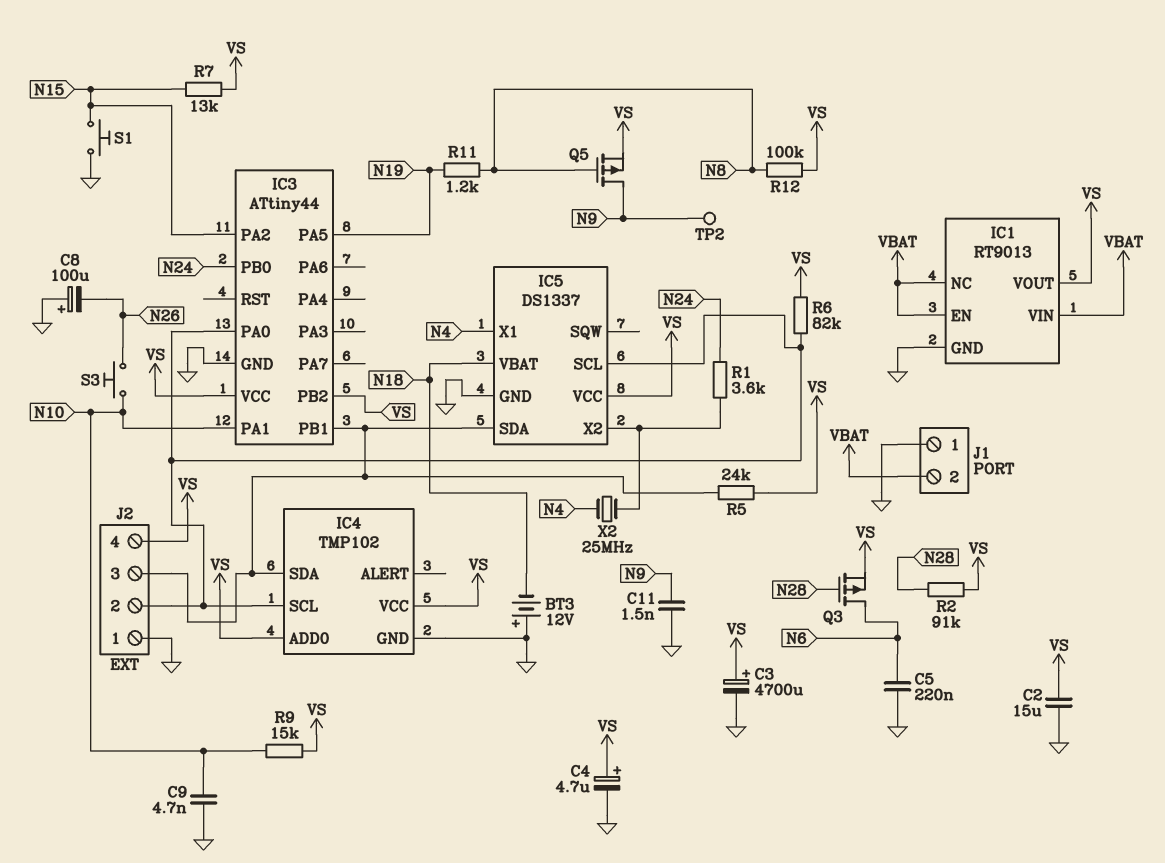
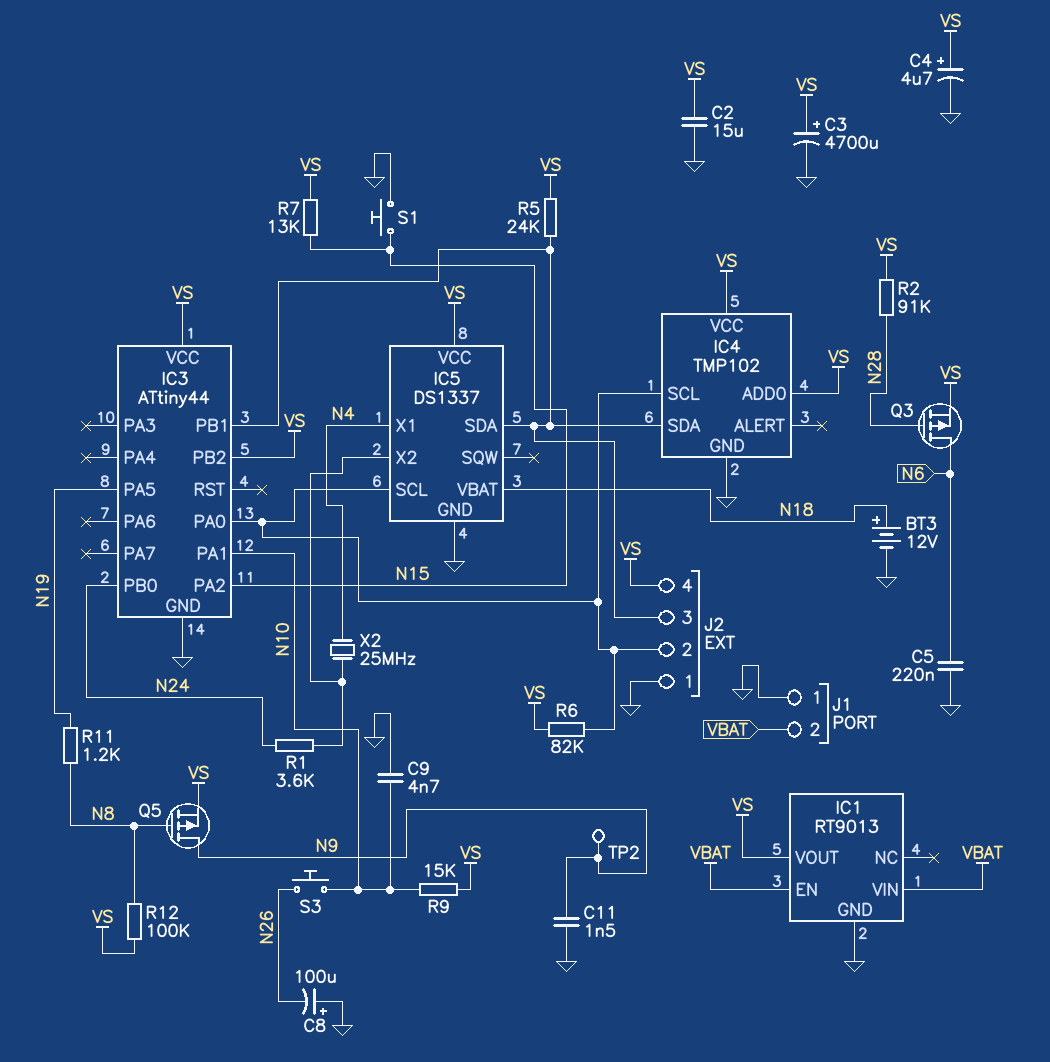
BT3: 12V (plus GND, minus N18) -> 12V (plus N18, minus GND)
IC1 pin NC: VBAT -> none

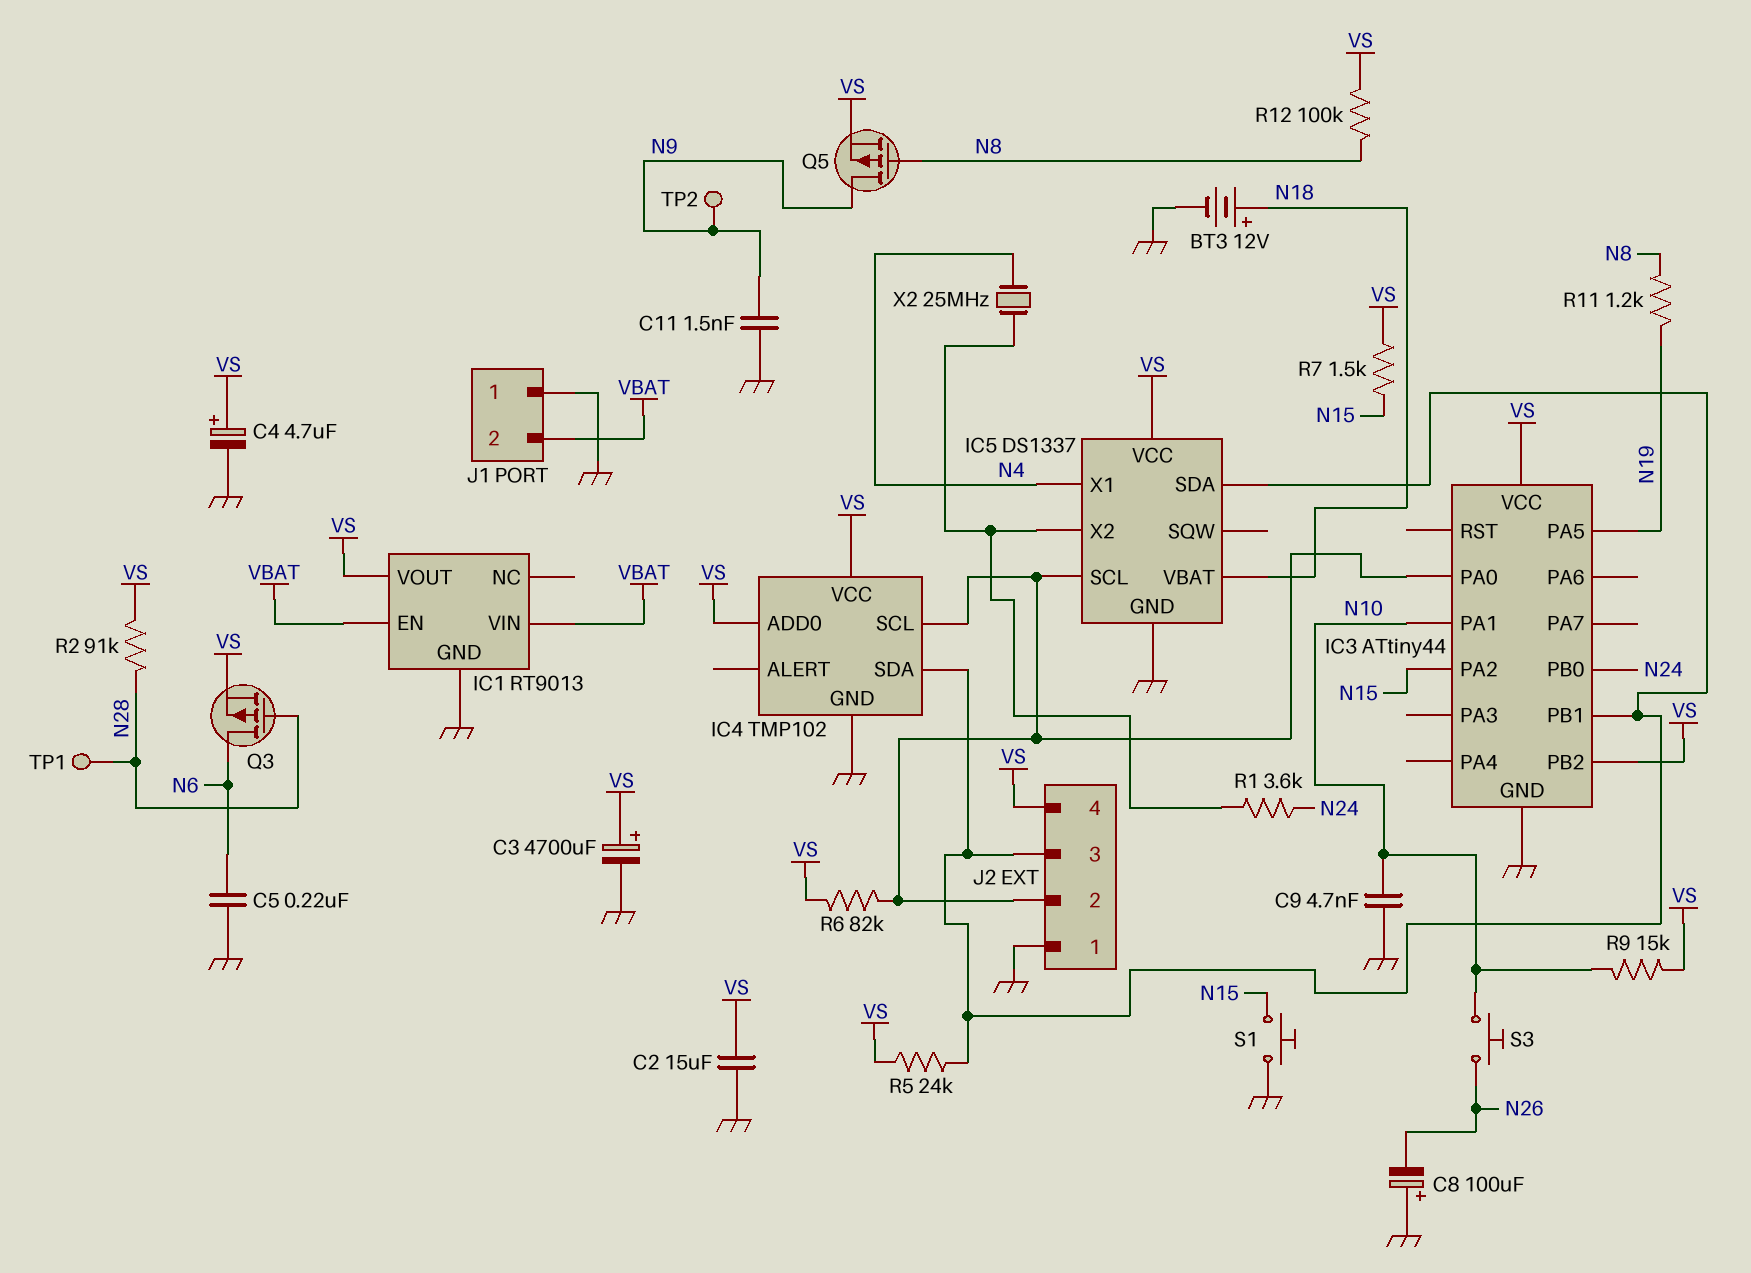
R7: 13k (N15, VS) -> 1.5k (N15, VS)
TP1: none -> test point (N28)

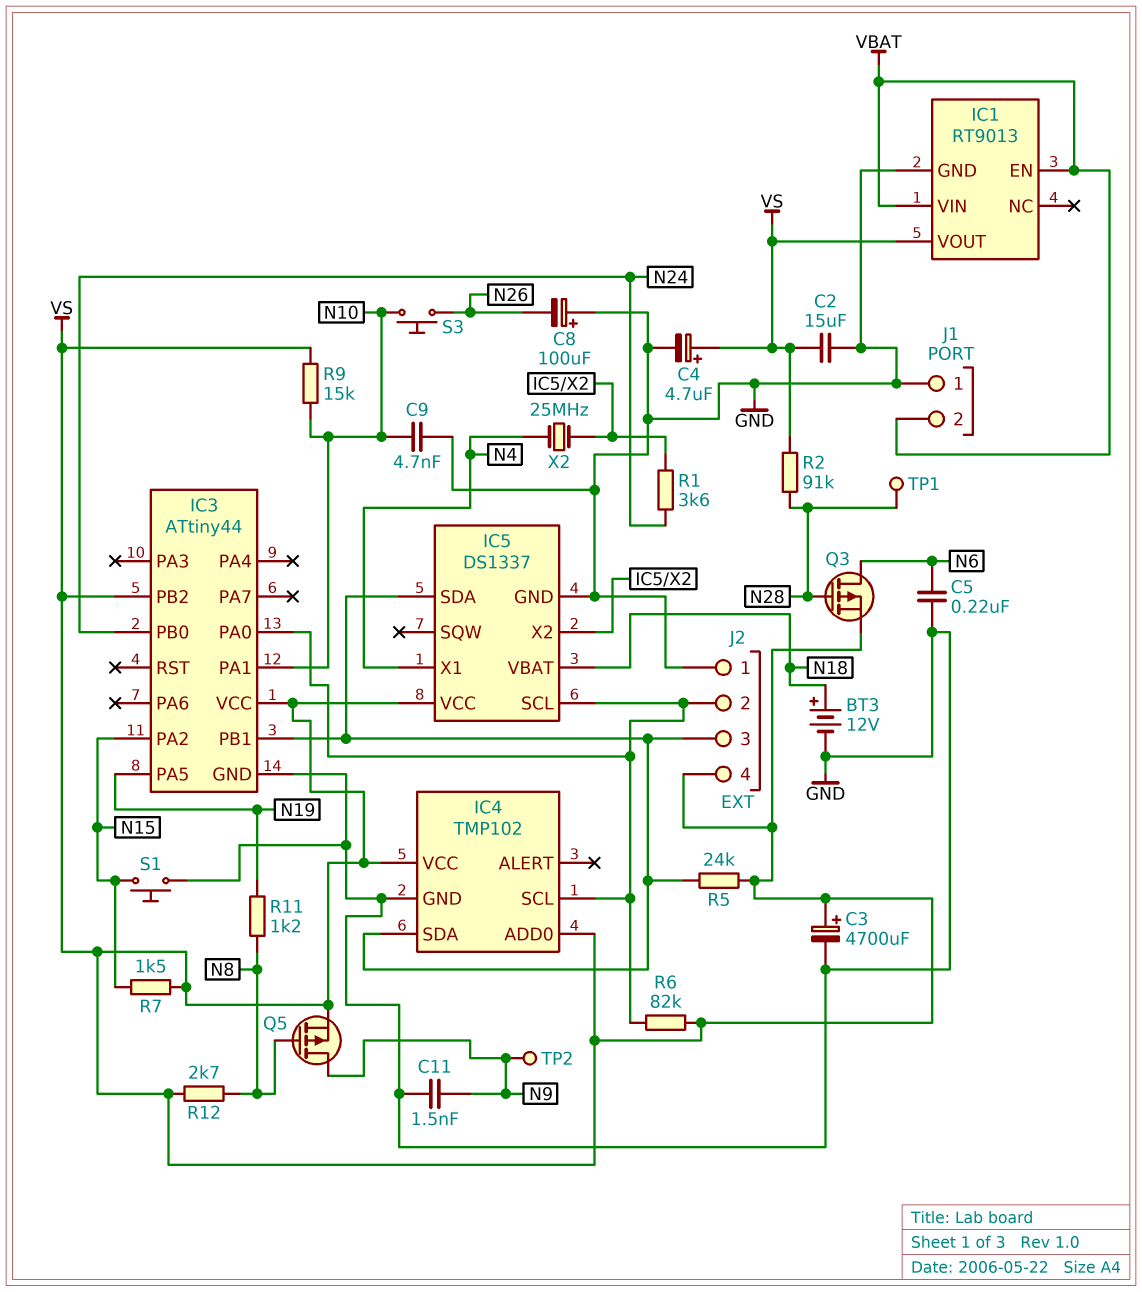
R12: 100k (N8, VS) -> 2.7k (N8, VS)

